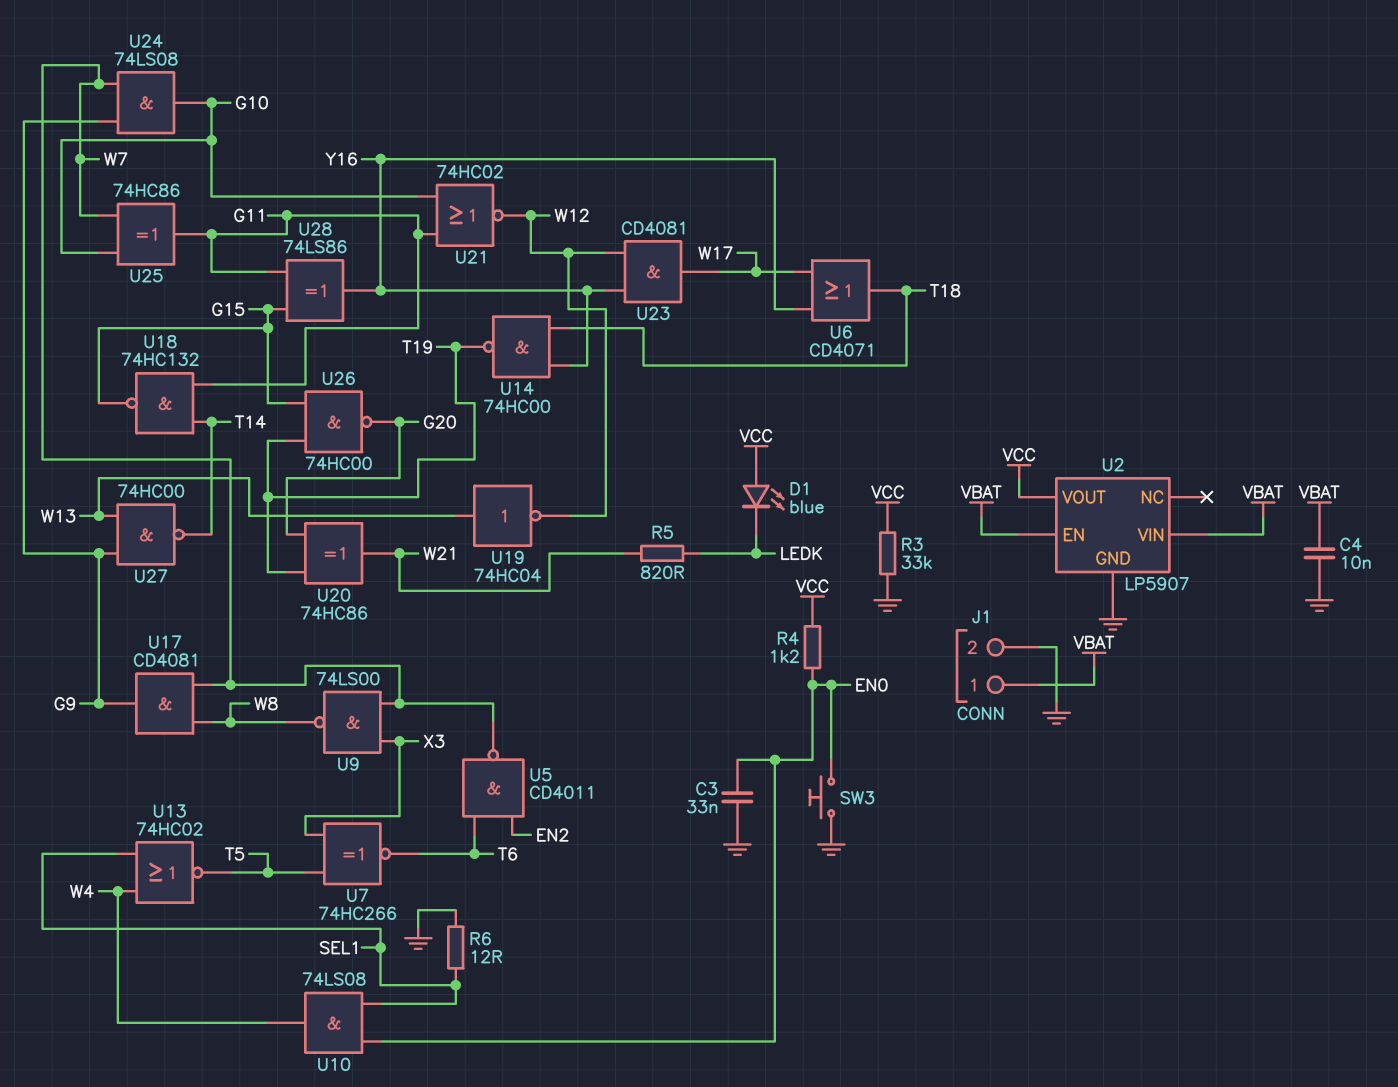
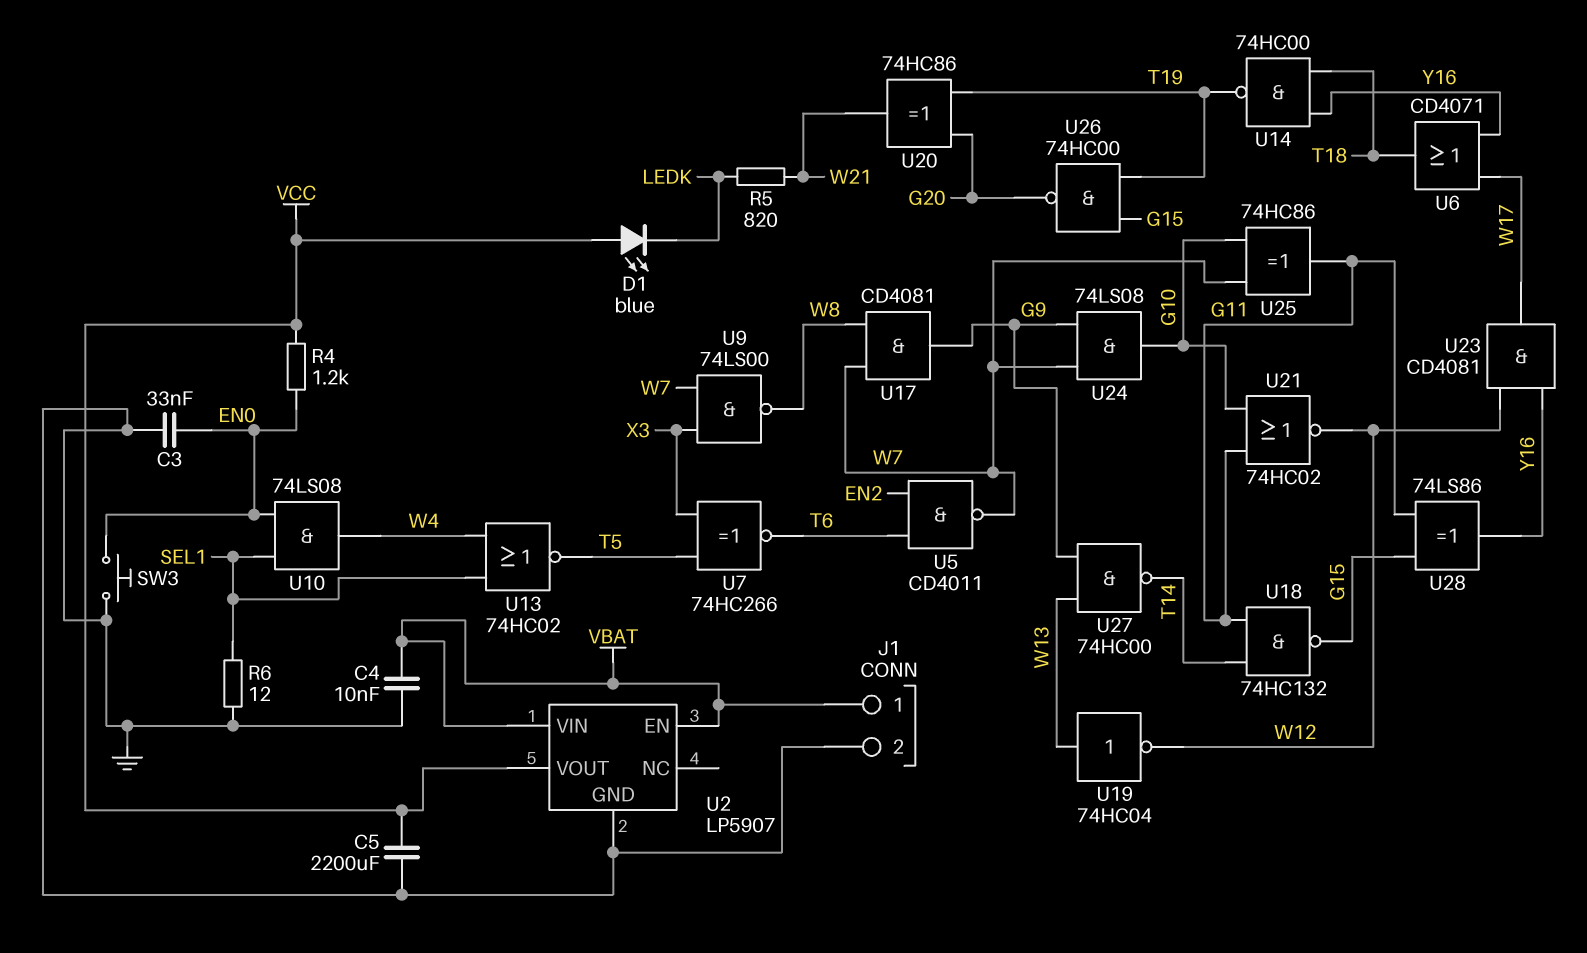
C5: none -> 2200uF (GND, VCC)
R3: 33k (GND, VCC) -> none

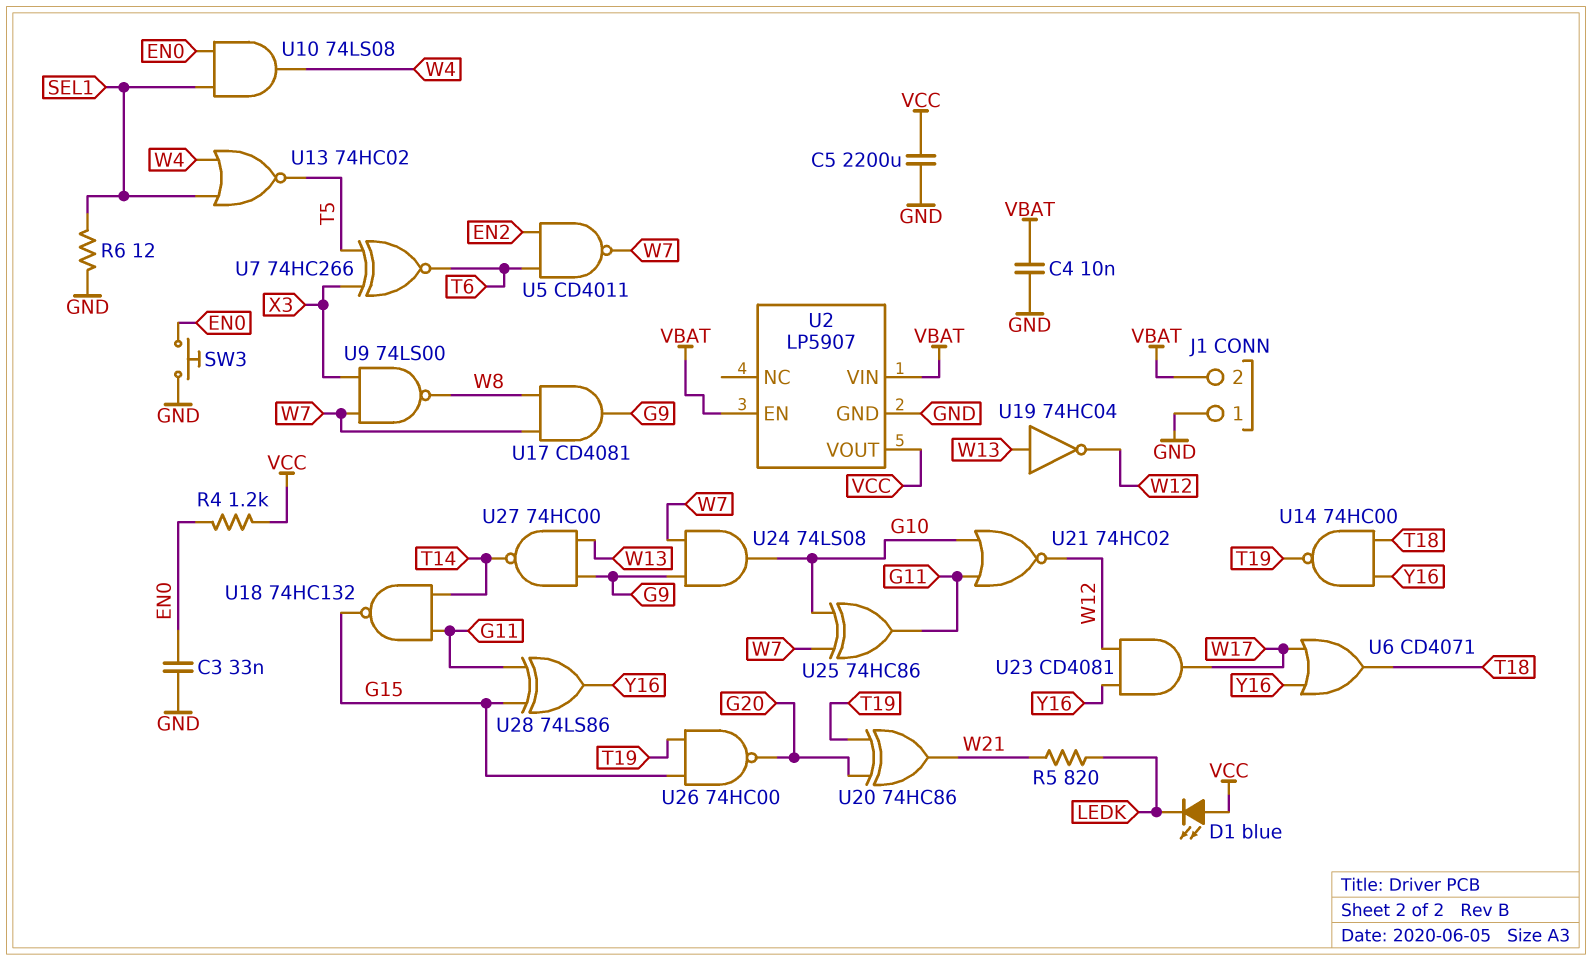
J1 pin 1: VBAT -> GND
J1 pin 2: GND -> VBAT

